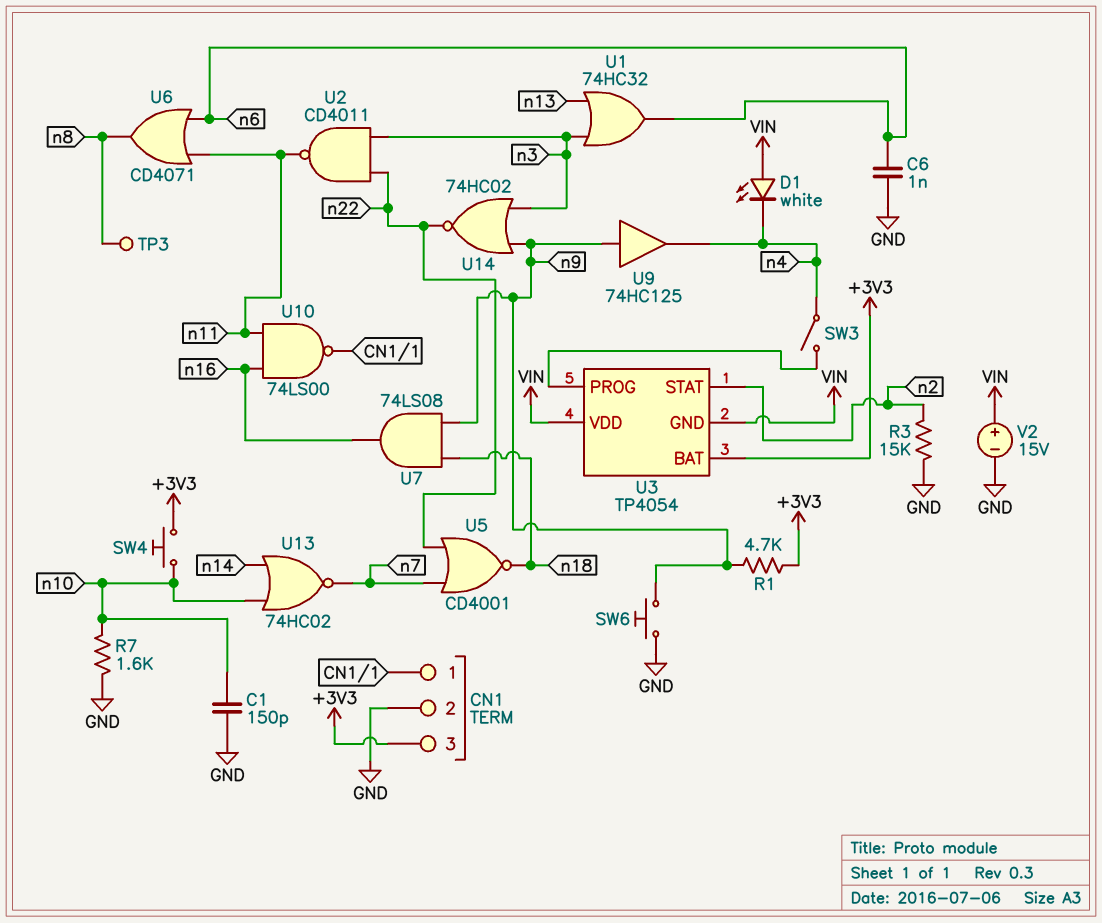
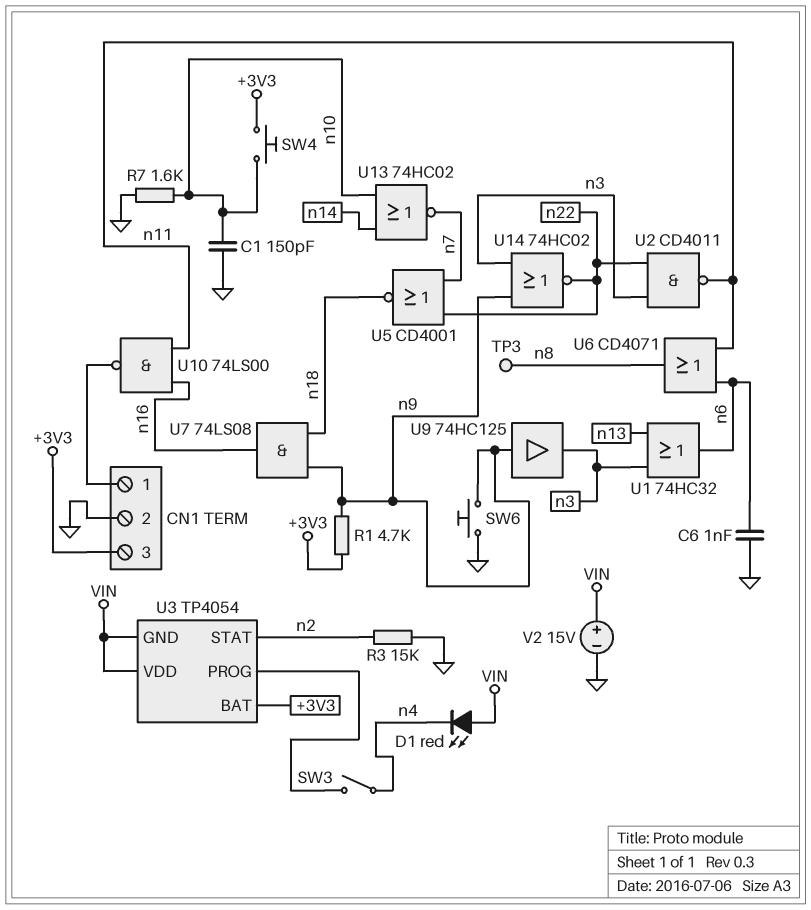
D1: LED white (A VIN, K n4) -> LED red (A VIN, K n4)
U9: buffer 74HC125 (in n9, out n4) -> buffer 74HC125 (in n9, out n3)

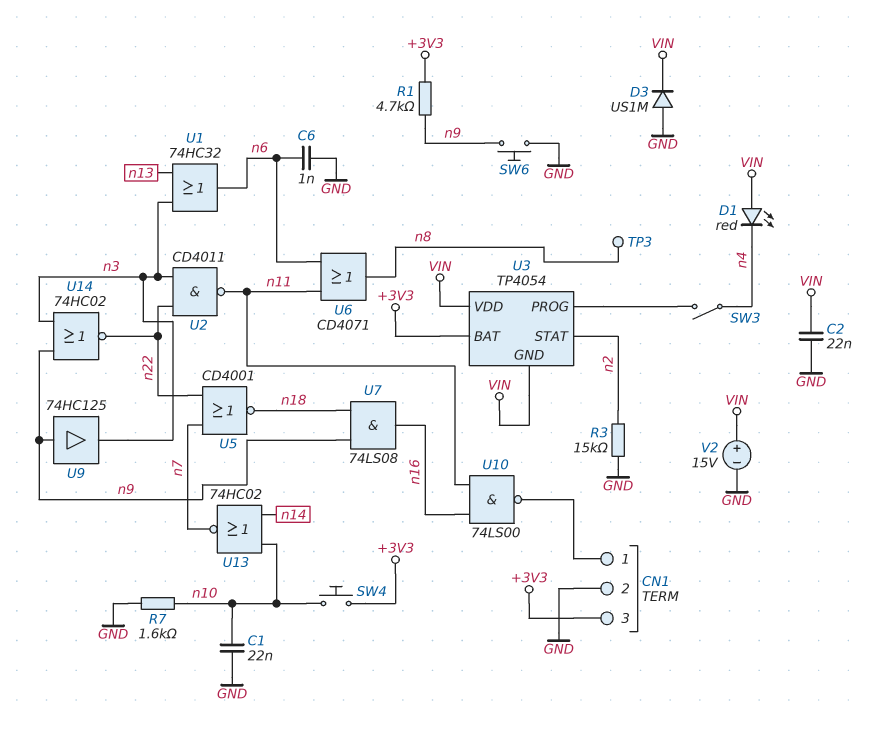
C1: 150pF (GND, n10) -> 22nF (GND, n10)
C2: none -> 22nF (GND, VIN)
D3: none -> diode US1M (A GND, K VIN)

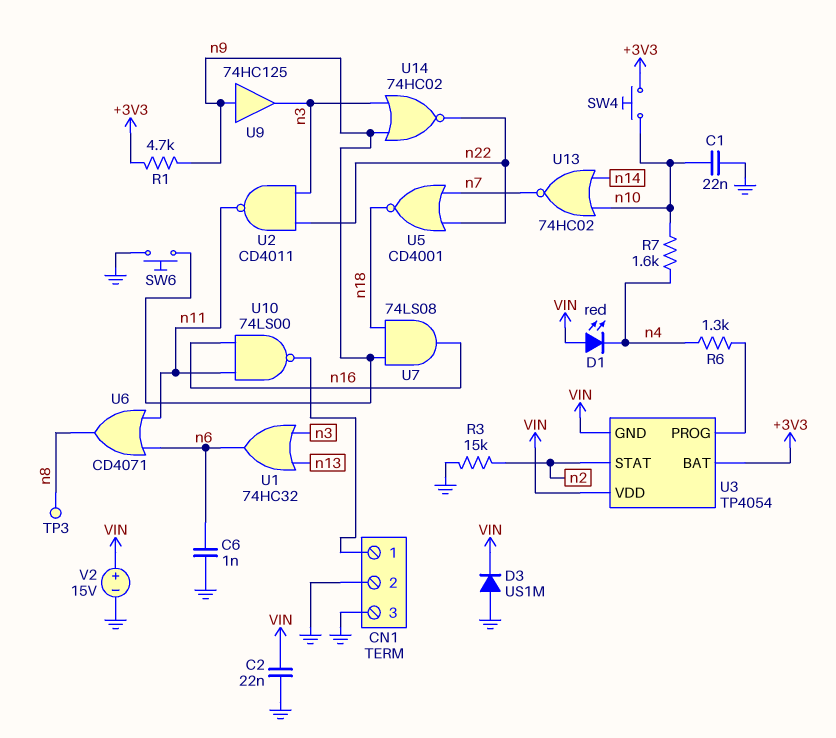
CN1 pin 3: +3V3 -> GND
R6: none -> 1.3k (U3/PROG, n4)
R7: 1.6k (GND, n10) -> 1.6k (n4, n10)
SW3: switch (U3/PROG, n4) -> none

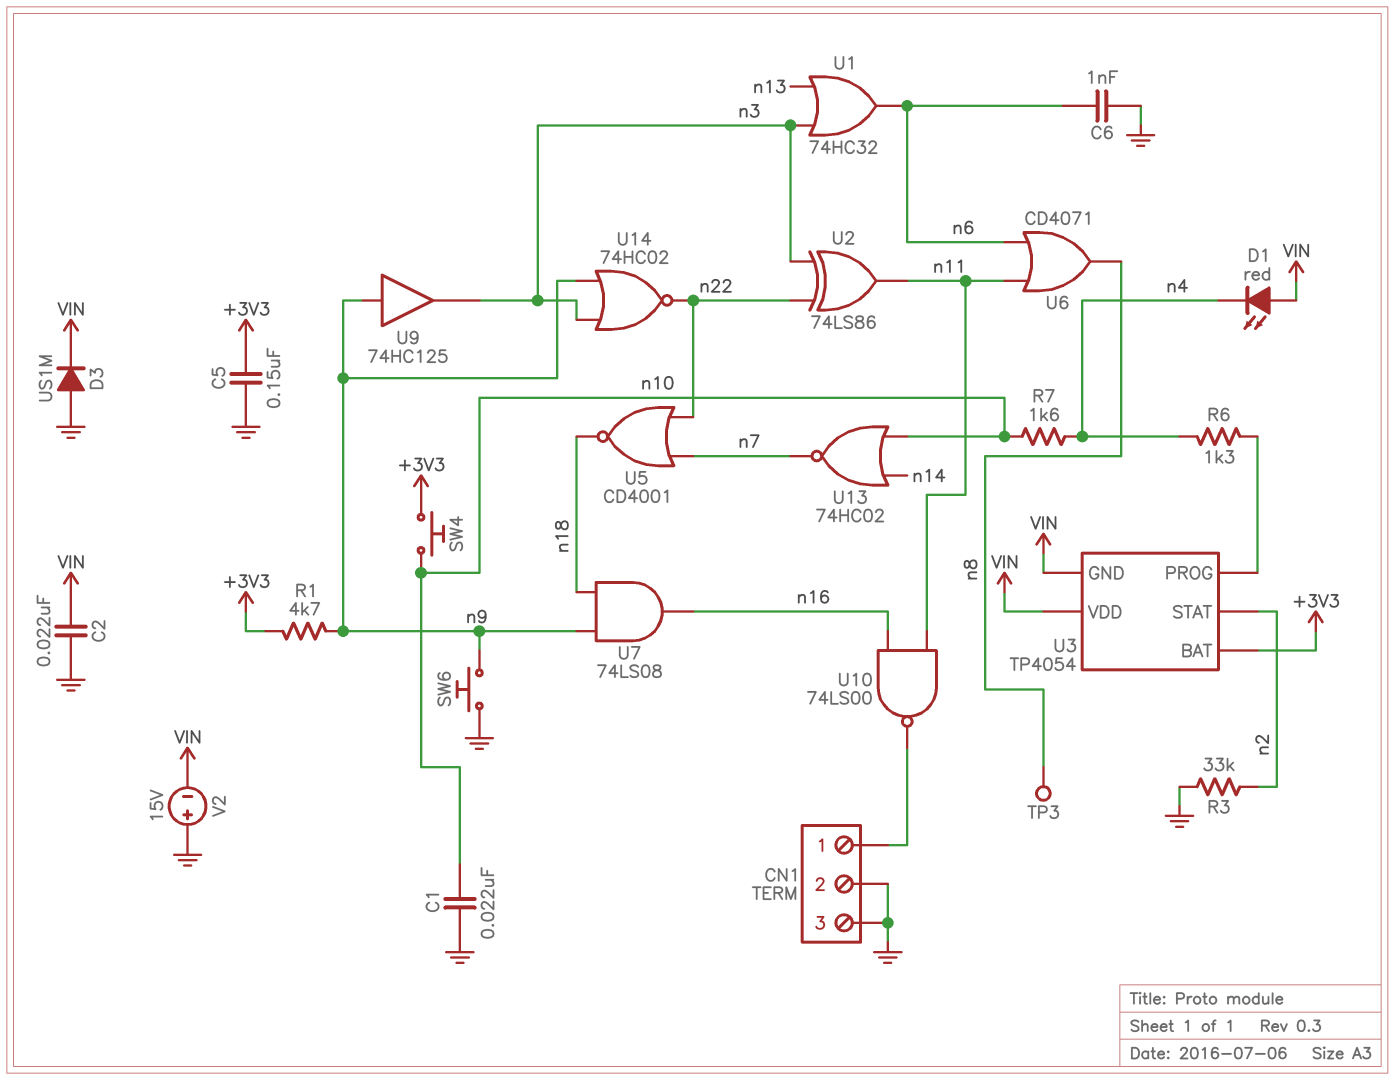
C5: none -> 150nF (+3V3, GND)
R3: 15k (GND, n2) -> 33k (GND, n2)
U2: NAND CD4011 (in n3, in n22, out n11) -> XOR 74LS86 (in n3, in n22, out n11)
V2: 15V (plus VIN, minus GND) -> 15V (plus GND, minus VIN)

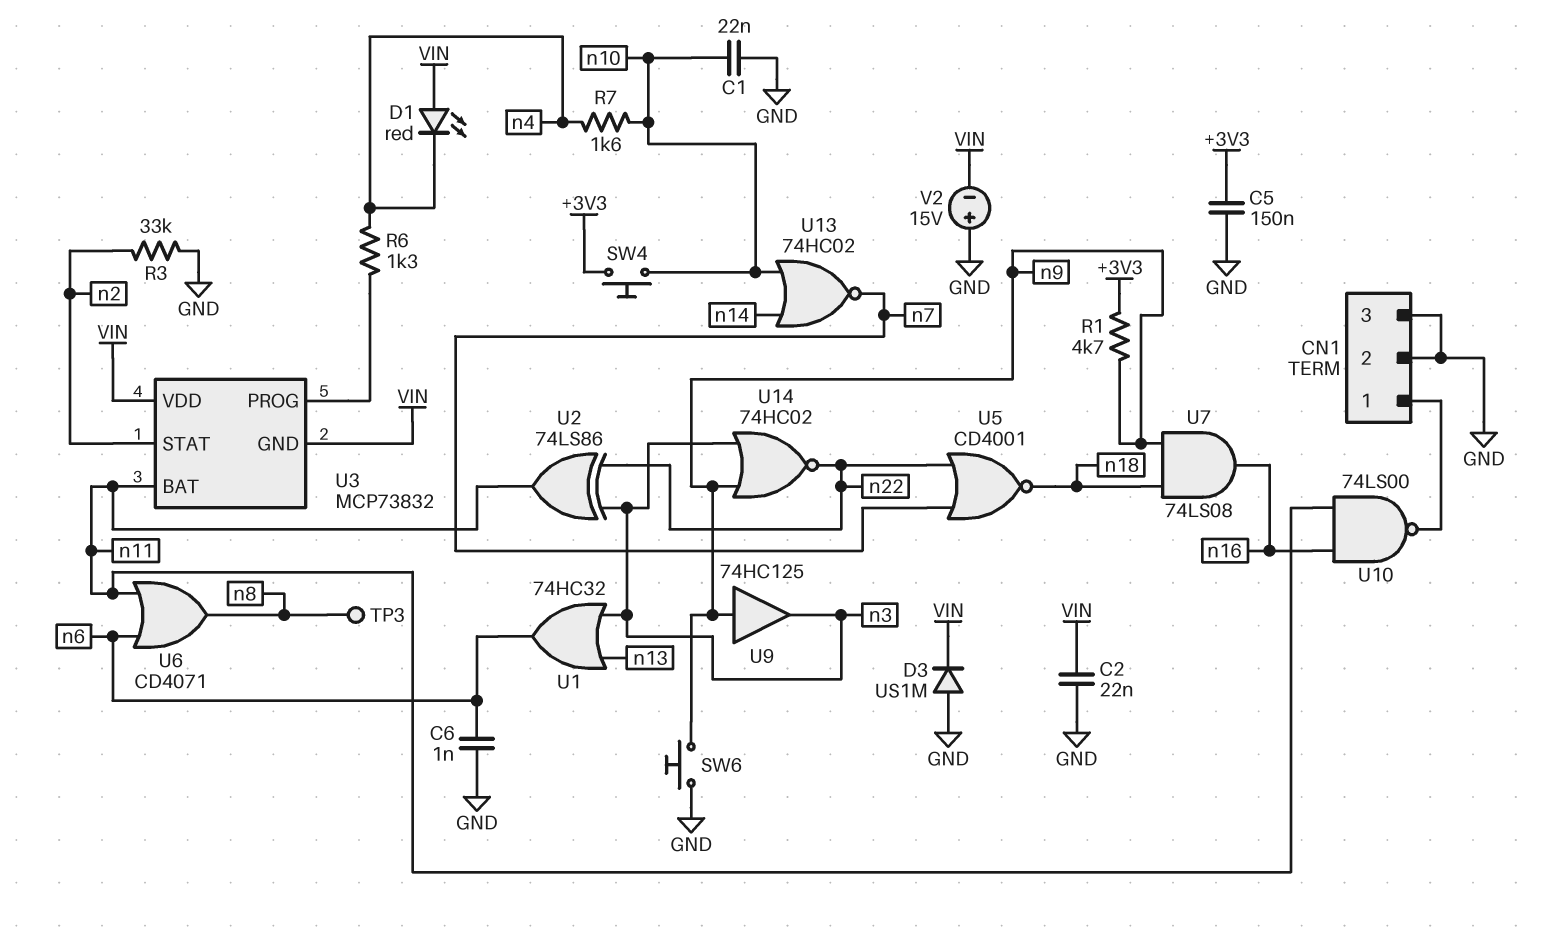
U3: TP4054 -> MCP73832
U3 pin BAT: +3V3 -> n11

